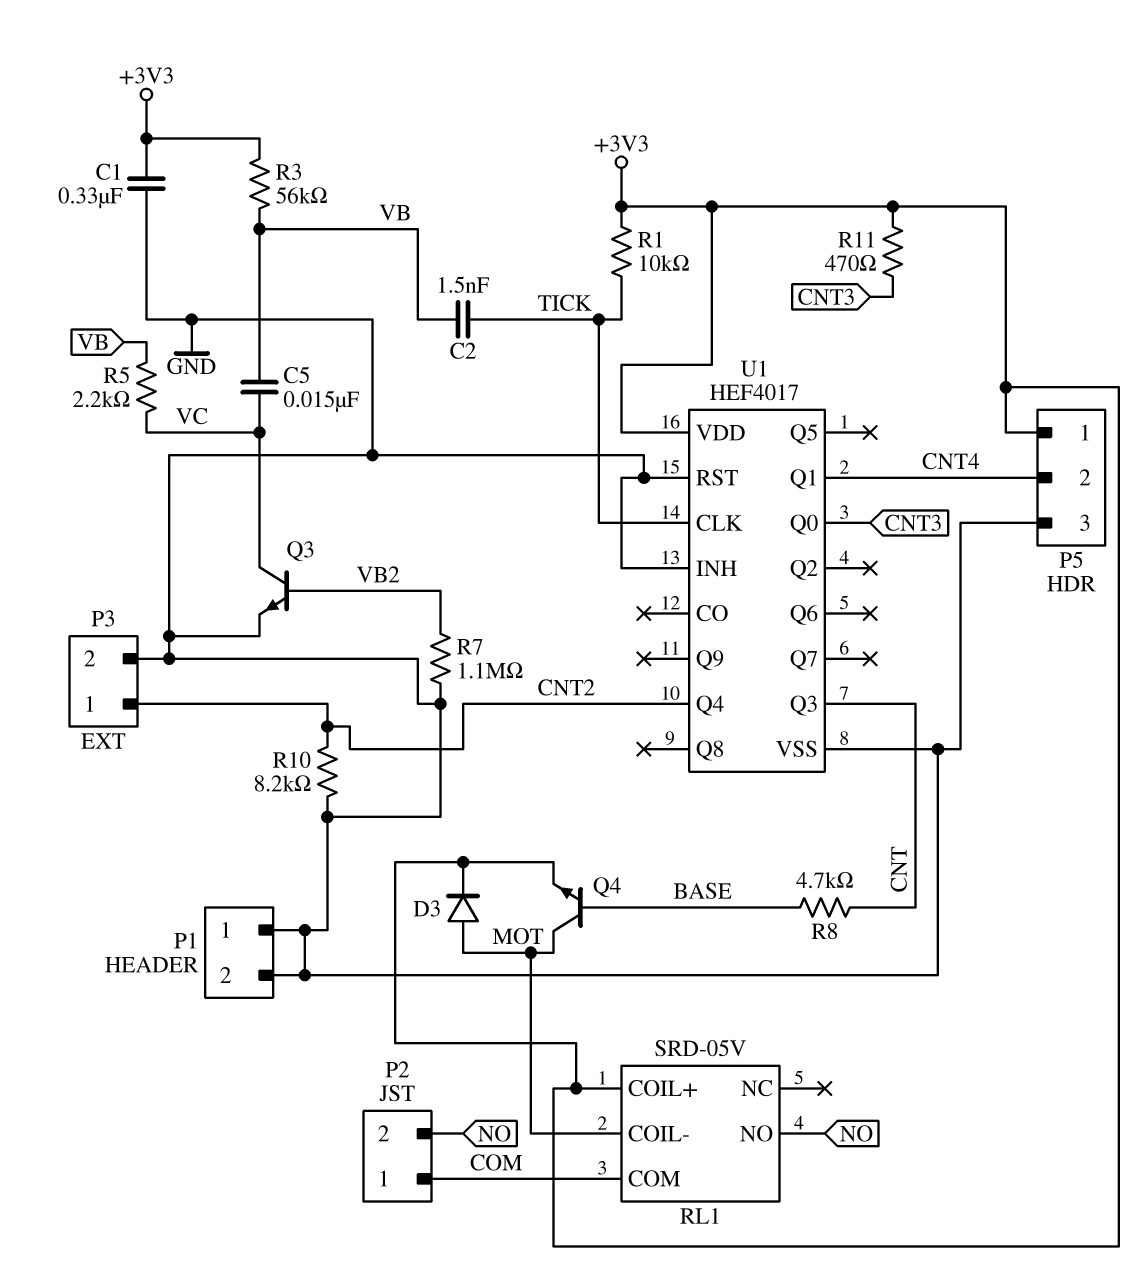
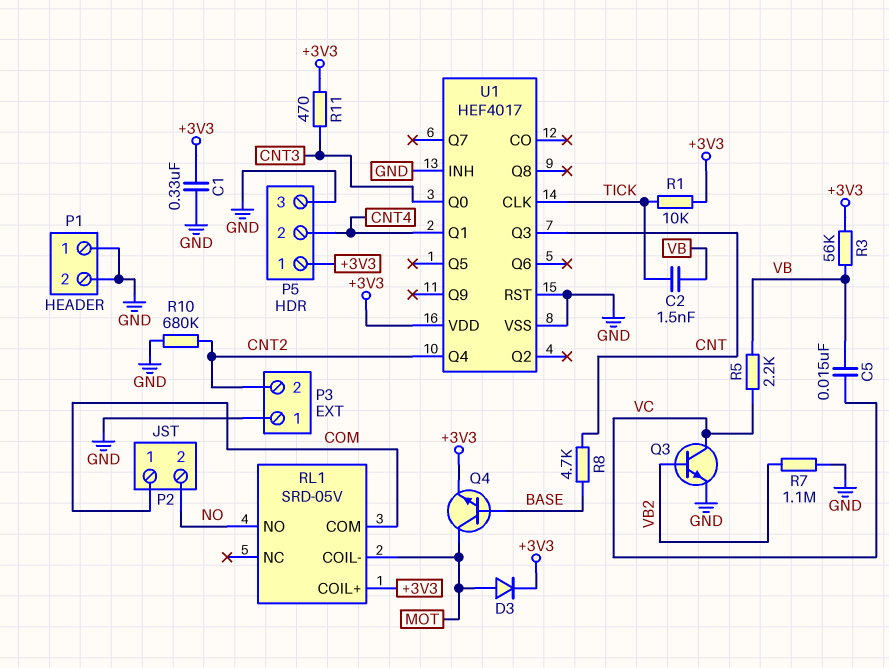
P3 pin 1: CNT2 -> GND
P3 pin 2: GND -> CNT2
R10: 8.2k (CNT2, GND) -> 680k (CNT2, GND)

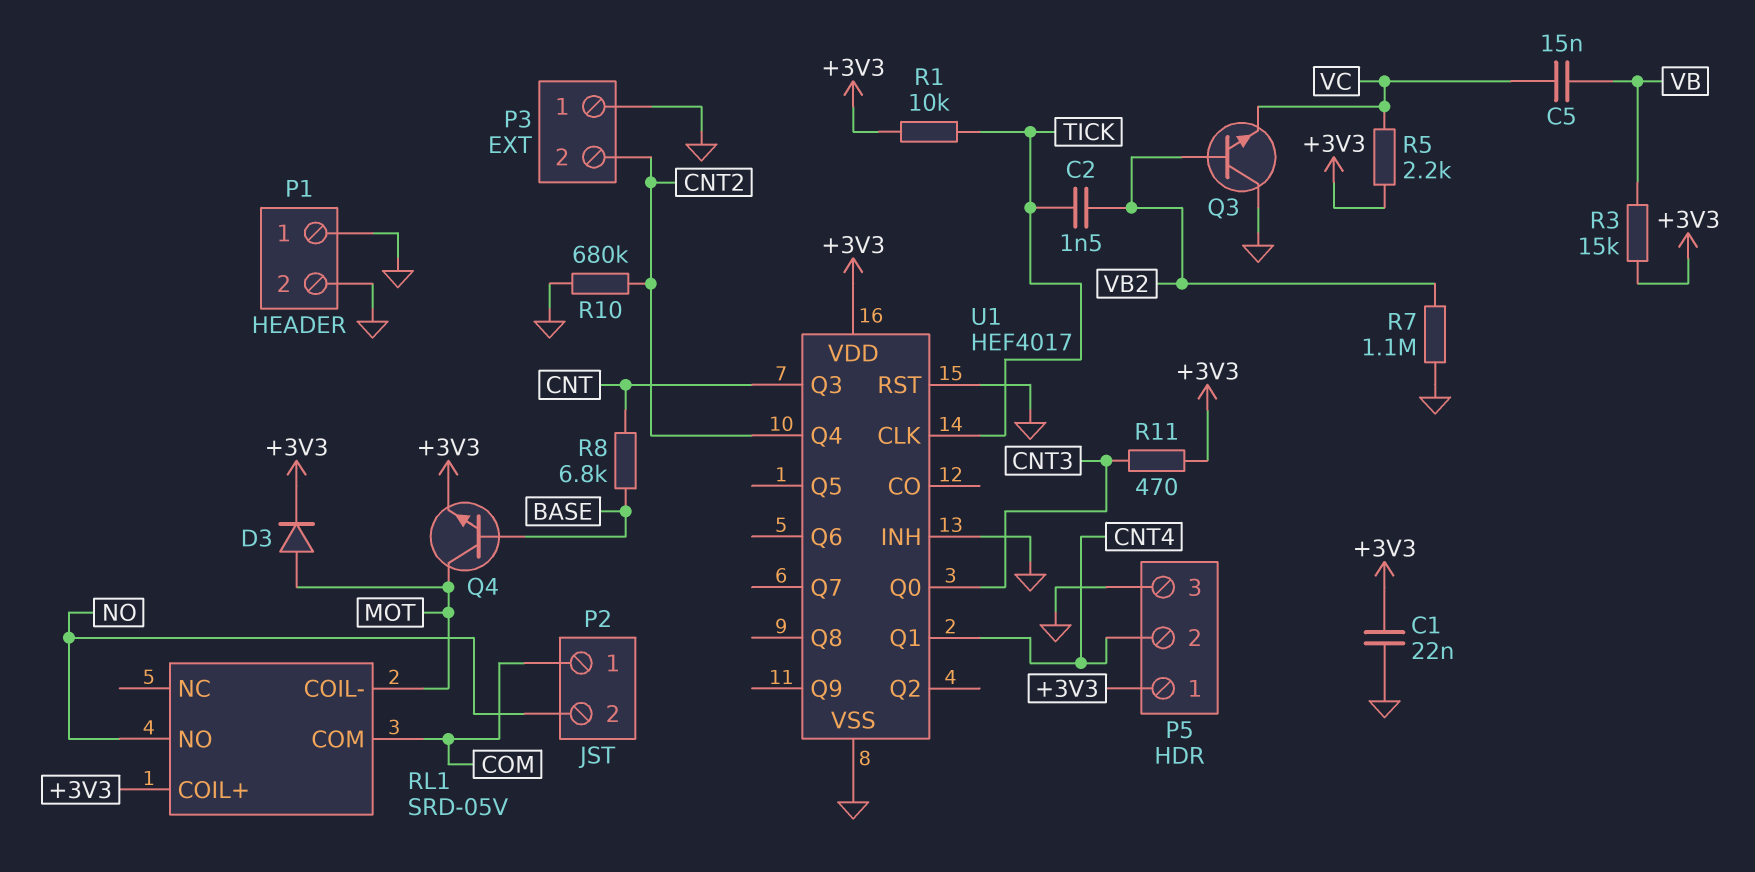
C1: 330nF (+3V3, GND) -> 22nF (+3V3, GND)
C2: 1.5nF (TICK, VB) -> 1.5nF (TICK, VB2)
Q3: NPN (B VB2, C VC, E GND) -> NPN (B VB2, C GND, E VC)
R3: 56k (+3V3, VB) -> 15k (+3V3, VB)
R5: 2.2k (VB, VC) -> 2.2k (+3V3, VC)
R8: 4.7k (BASE, CNT) -> 6.8k (BASE, CNT)

